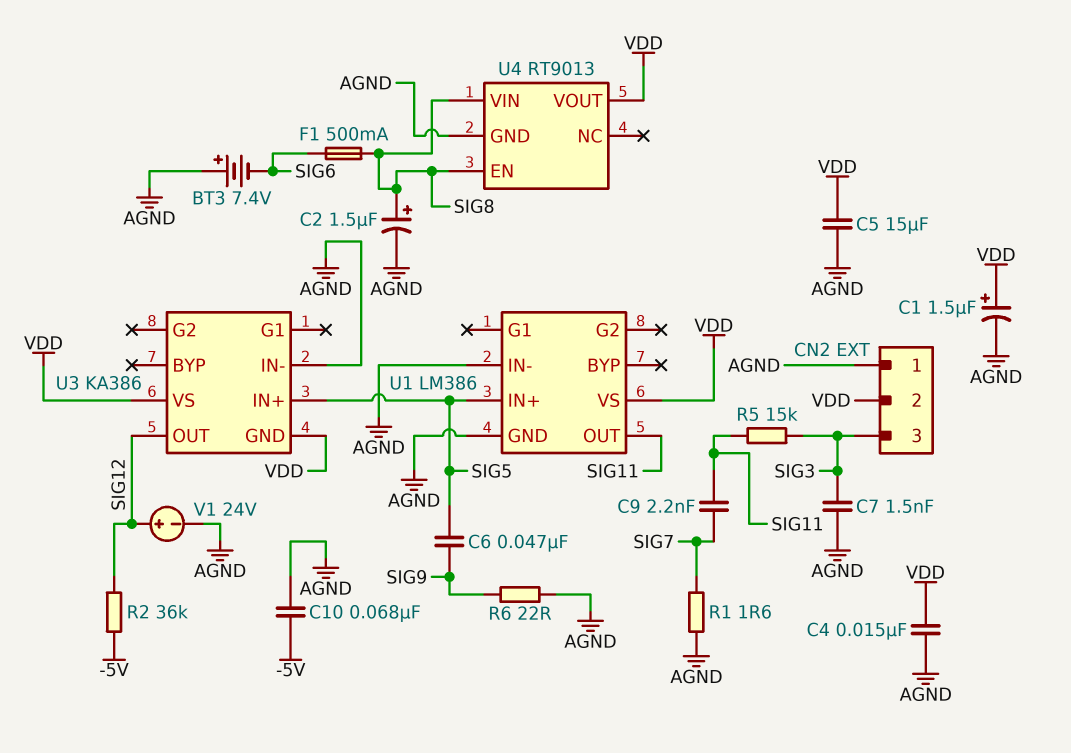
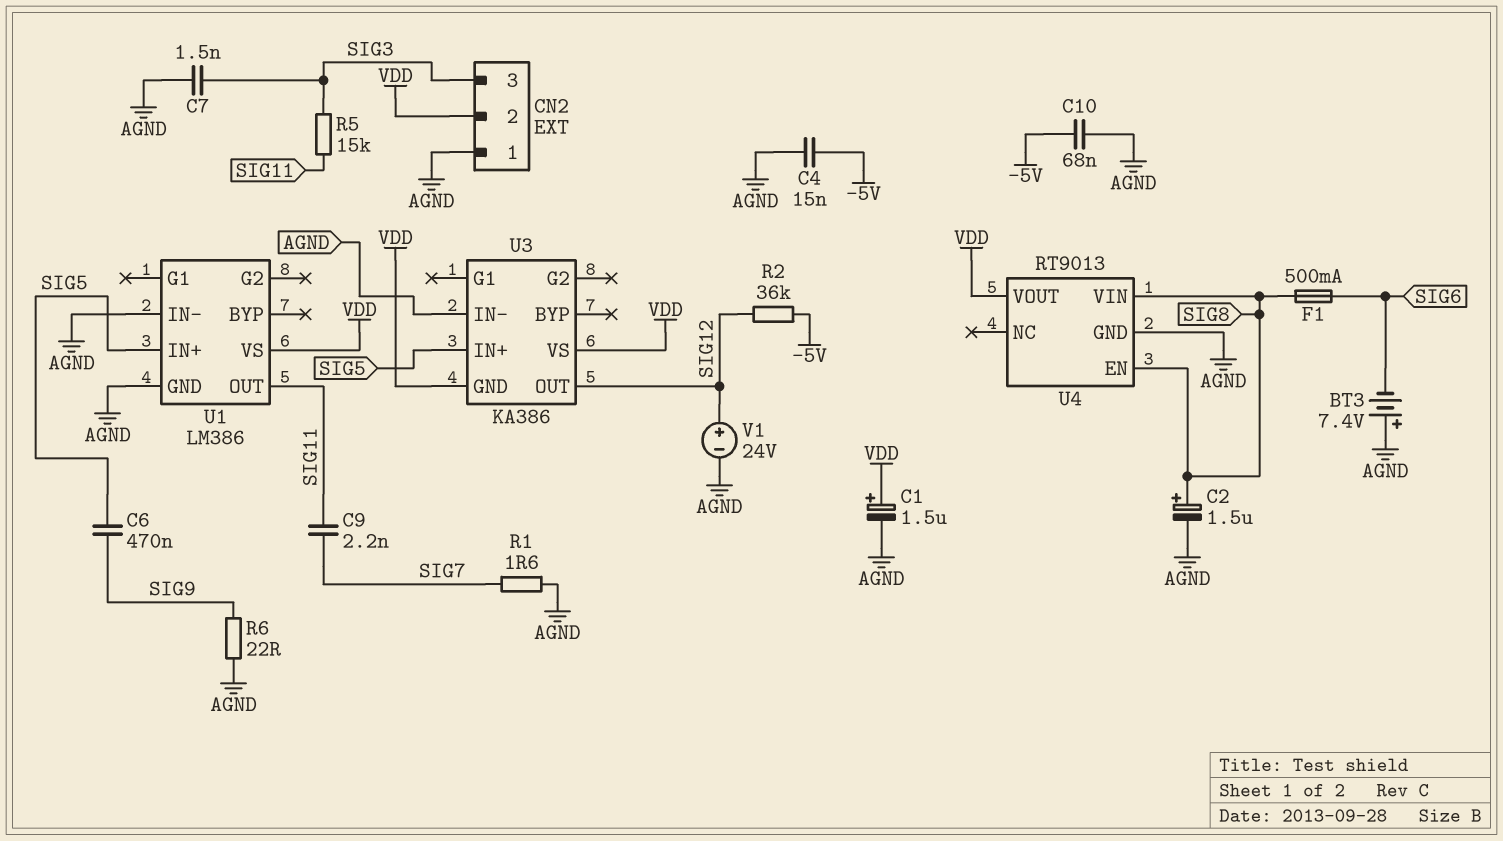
C4: 15nF (AGND, VDD) -> 15nF (-5V, AGND)
C5: 15uF (AGND, VDD) -> none
C6: 47nF (SIG5, SIG9) -> 470nF (SIG5, SIG9)

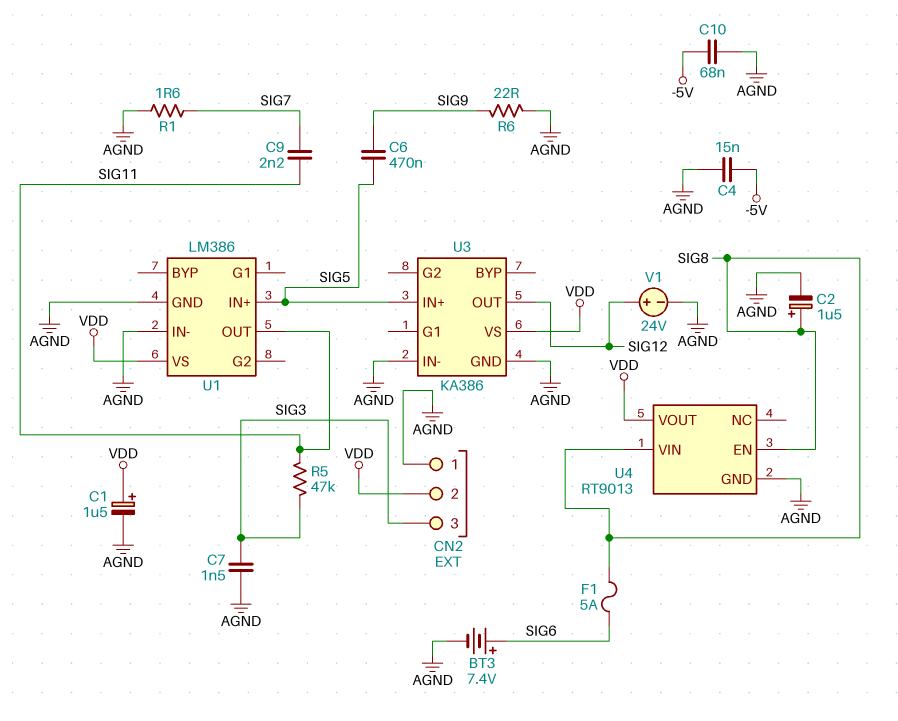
BT3: 7.4V (plus AGND, minus SIG6) -> 7.4V (plus SIG6, minus AGND)
F1: 500mA (SIG6, SIG8) -> 5A (SIG6, SIG8)
R2: 36k (-5V, SIG12) -> none
R5: 15k (SIG3, SIG11) -> 47k (SIG3, SIG11)
U3 pin GND: VDD -> AGND

